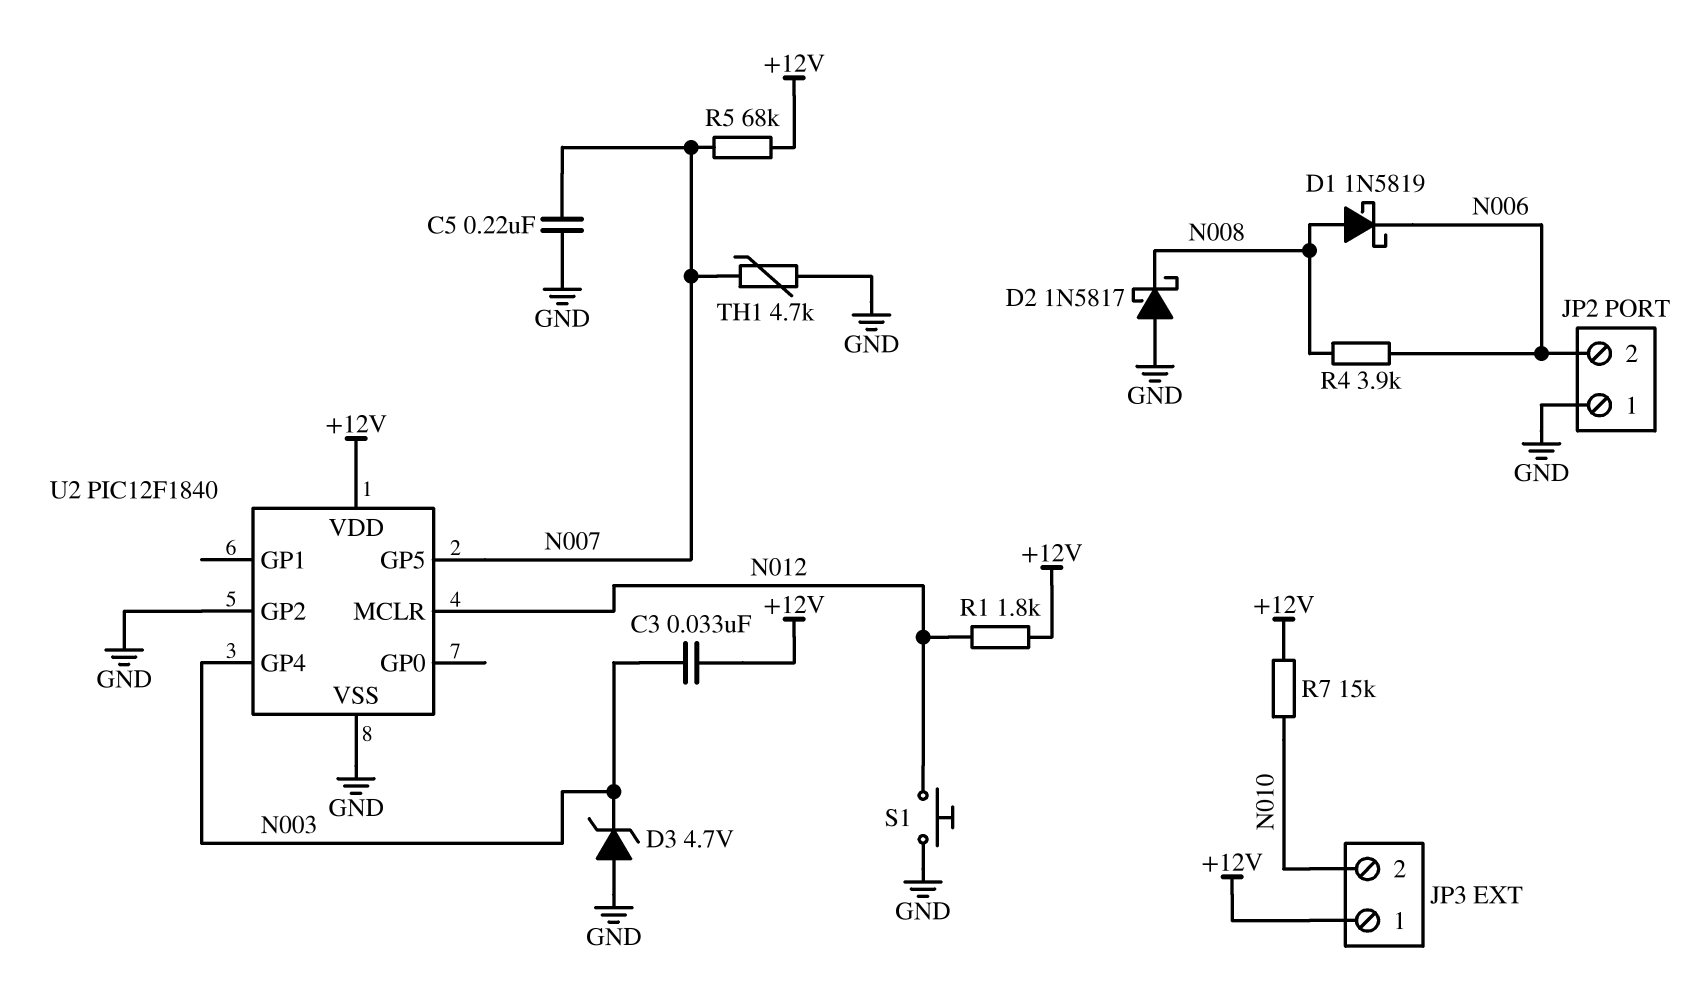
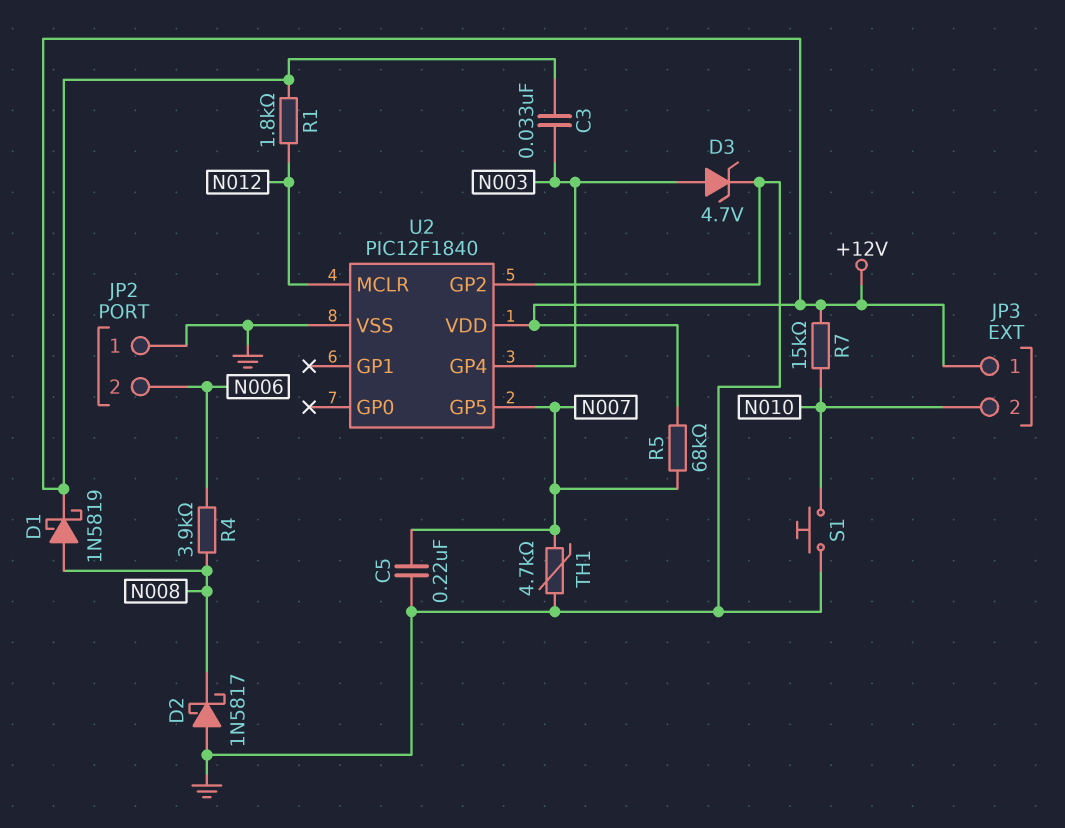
D1: schottky 1N5819 (A N008, K N006) -> schottky 1N5819 (A N008, K +12V)
D3: zener 4.7V (A GND, K N003) -> zener 4.7V (A N003, K GND)
S1: button (GND, N012) -> button (GND, N010)

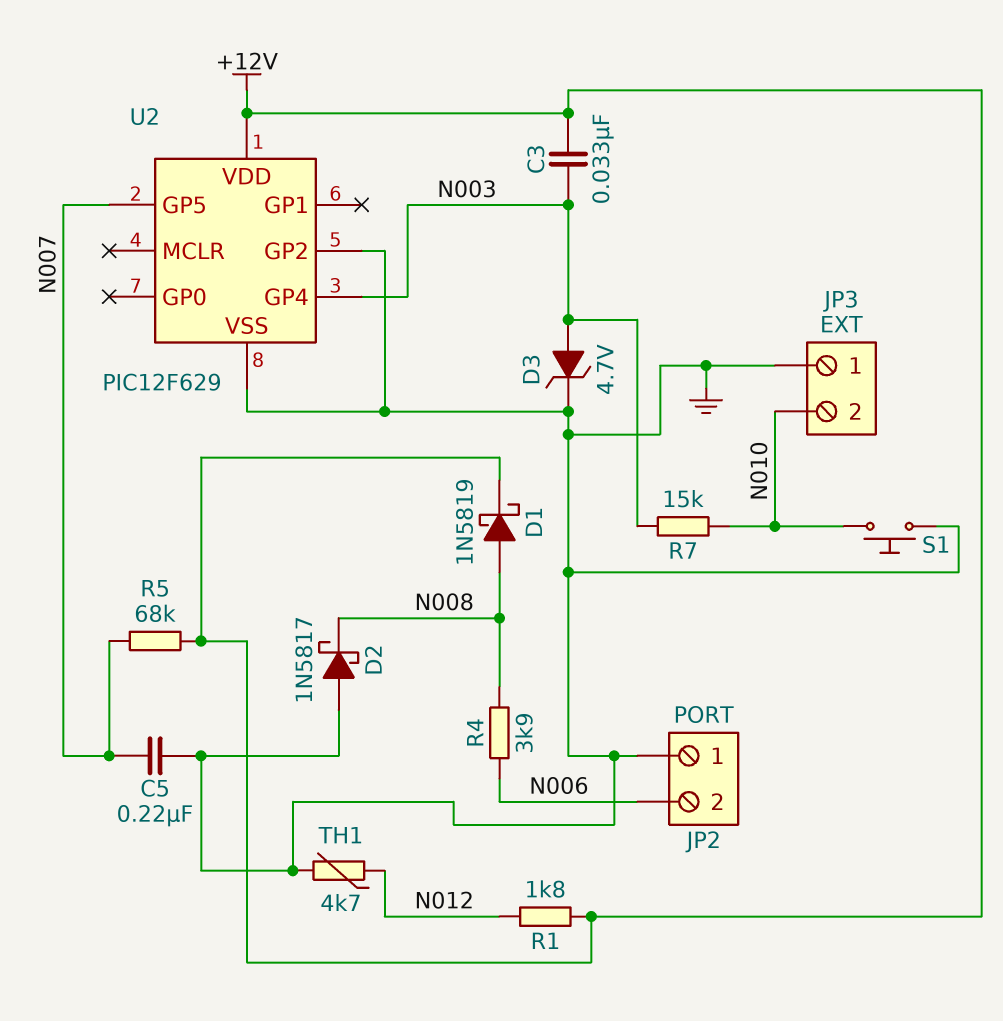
JP3 pin 1: +12V -> GND
R7: 15k (+12V, N010) -> 15k (N003, N010)
TH1: 4.7k (GND, N007) -> 4.7k (GND, N012)
U2: PIC12F1840 -> PIC12F629
U2 pin MCLR: N012 -> none

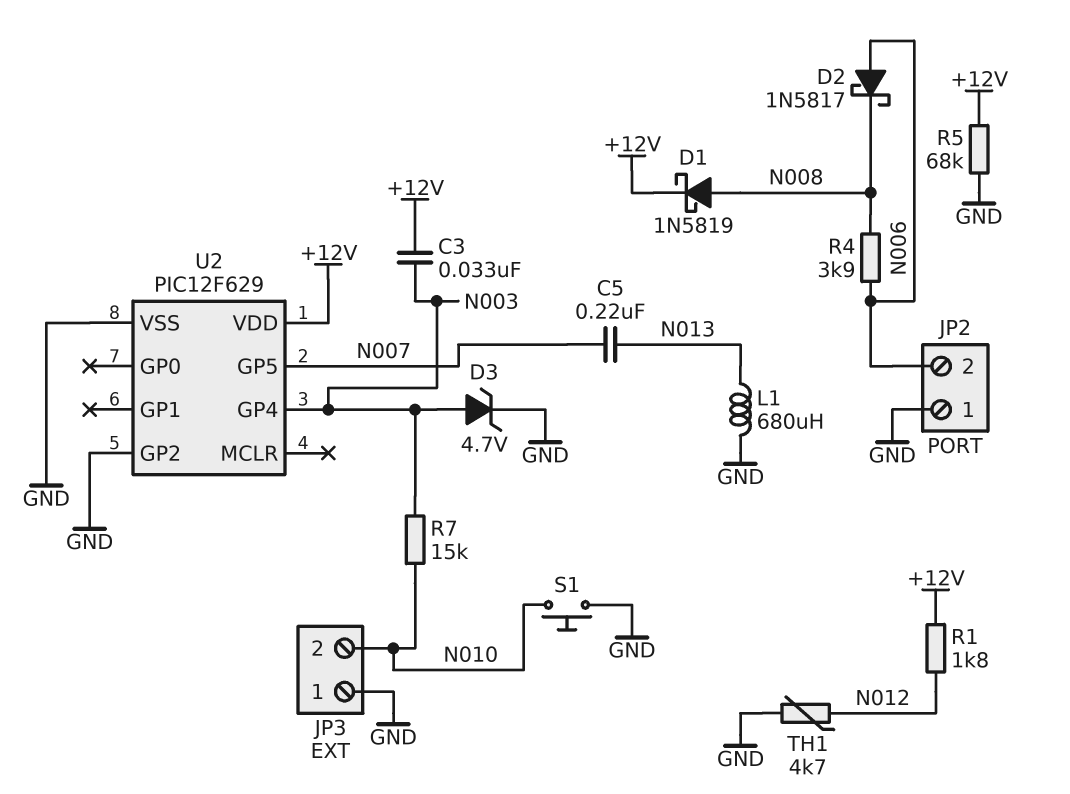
C5: 220nF (GND, N007) -> 220nF (N007, N013)
D2: schottky 1N5817 (A GND, K N008) -> schottky 1N5817 (A N006, K N008)
L1: none -> 680uH (GND, N013)
R5: 68k (+12V, N007) -> 68k (+12V, GND)

